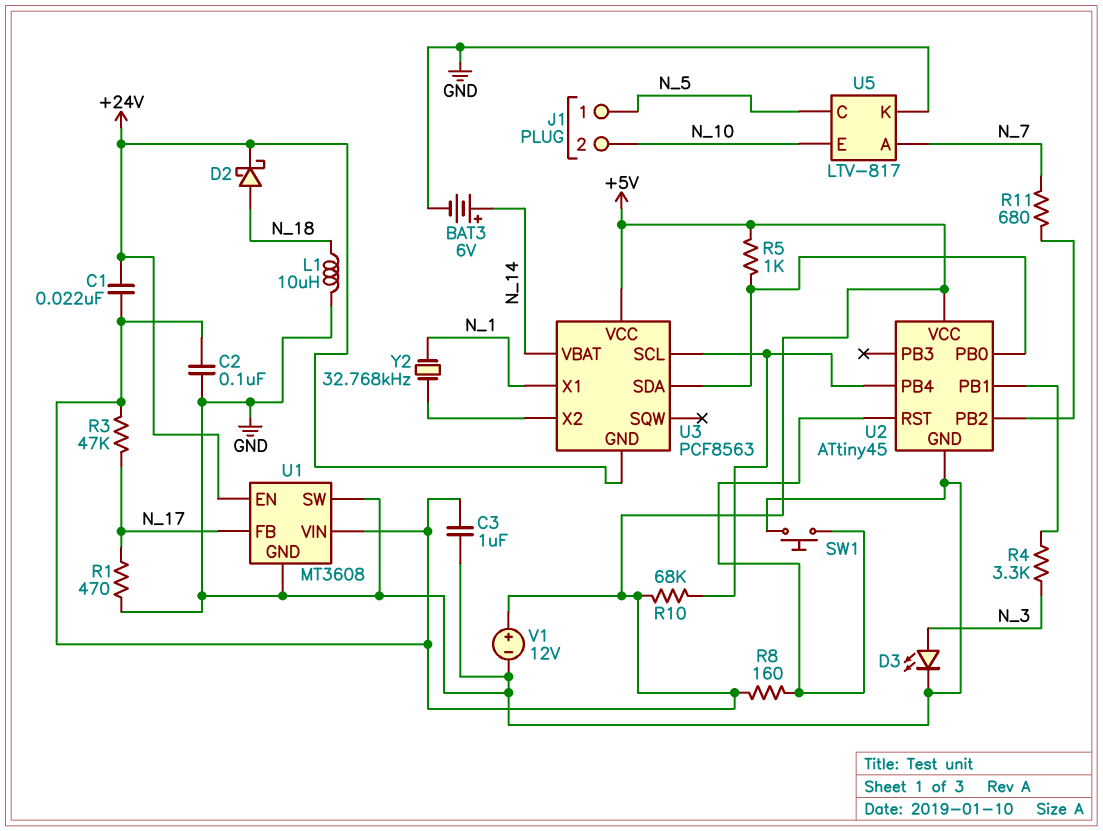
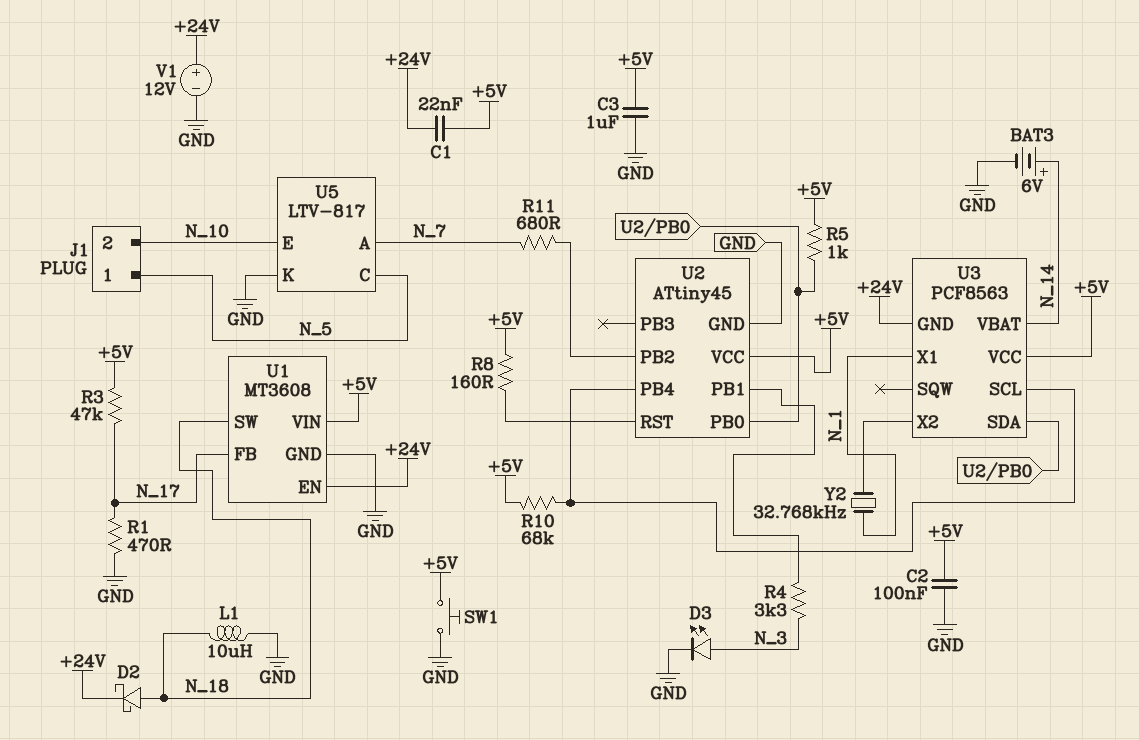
SW1: button (GND, U2/RST) -> button (+5V, GND)
U1 pin SW: GND -> N_18
V1: 12V (plus +5V, minus GND) -> 12V (plus +24V, minus GND)

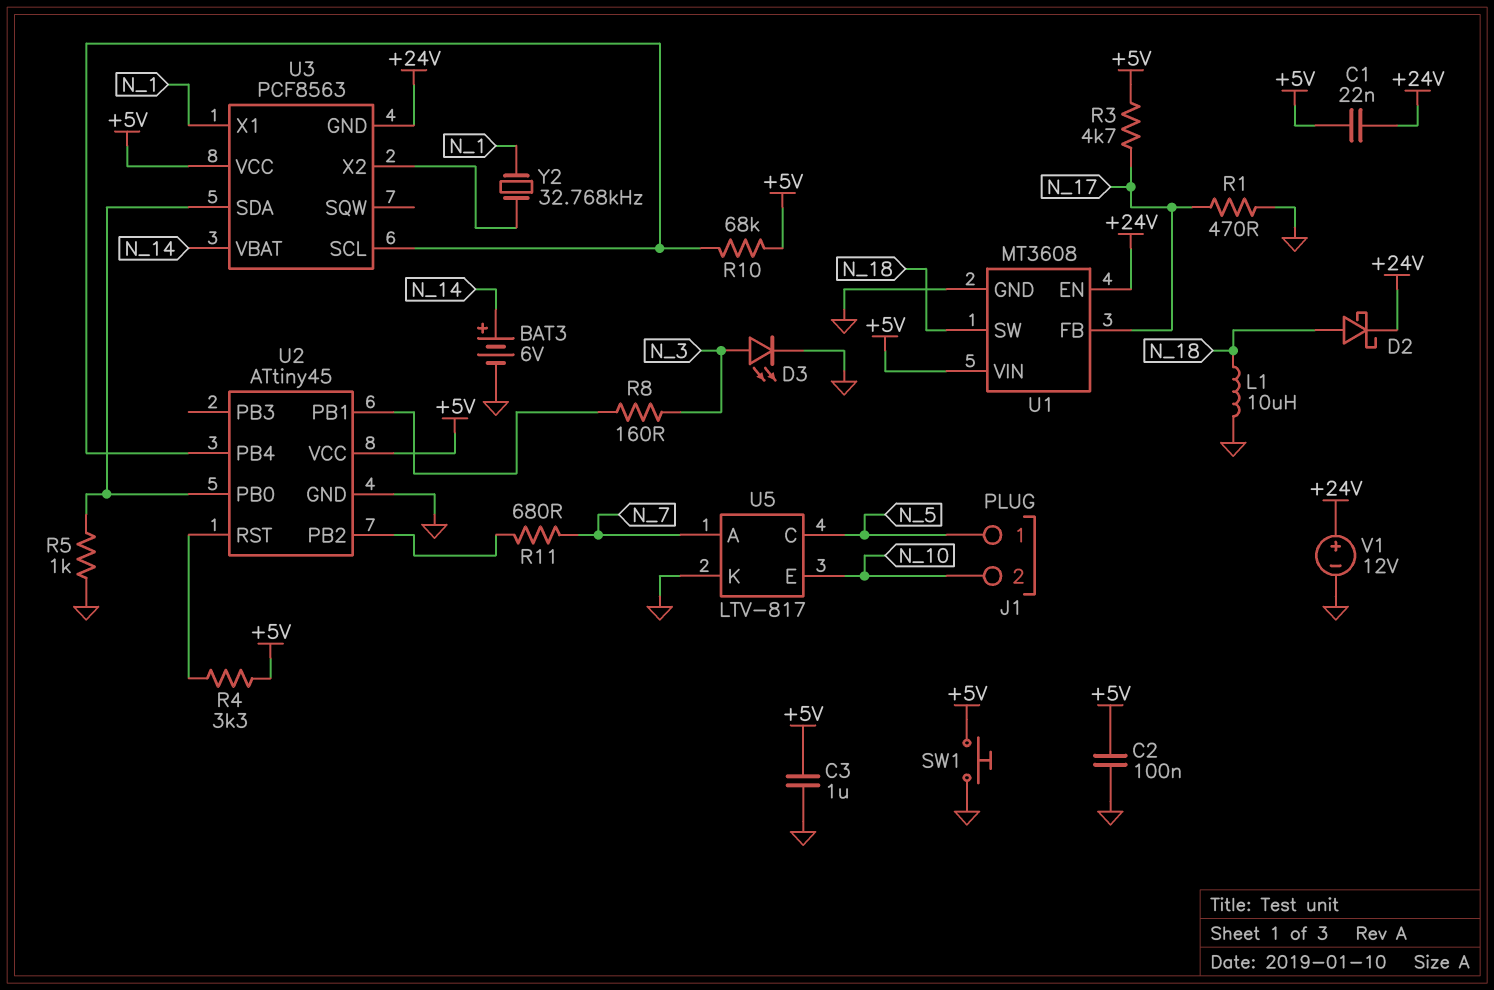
R3: 47k (+5V, N_17) -> 4.7k (+5V, N_17)
R4: 3.3k (N_3, U2/PB1) -> 3.3k (+5V, U2/RST)
R5: 1k (+5V, U2/PB0) -> 1k (GND, U2/PB0)
R8: 160 (+5V, U2/RST) -> 160 (N_3, U2/PB1)

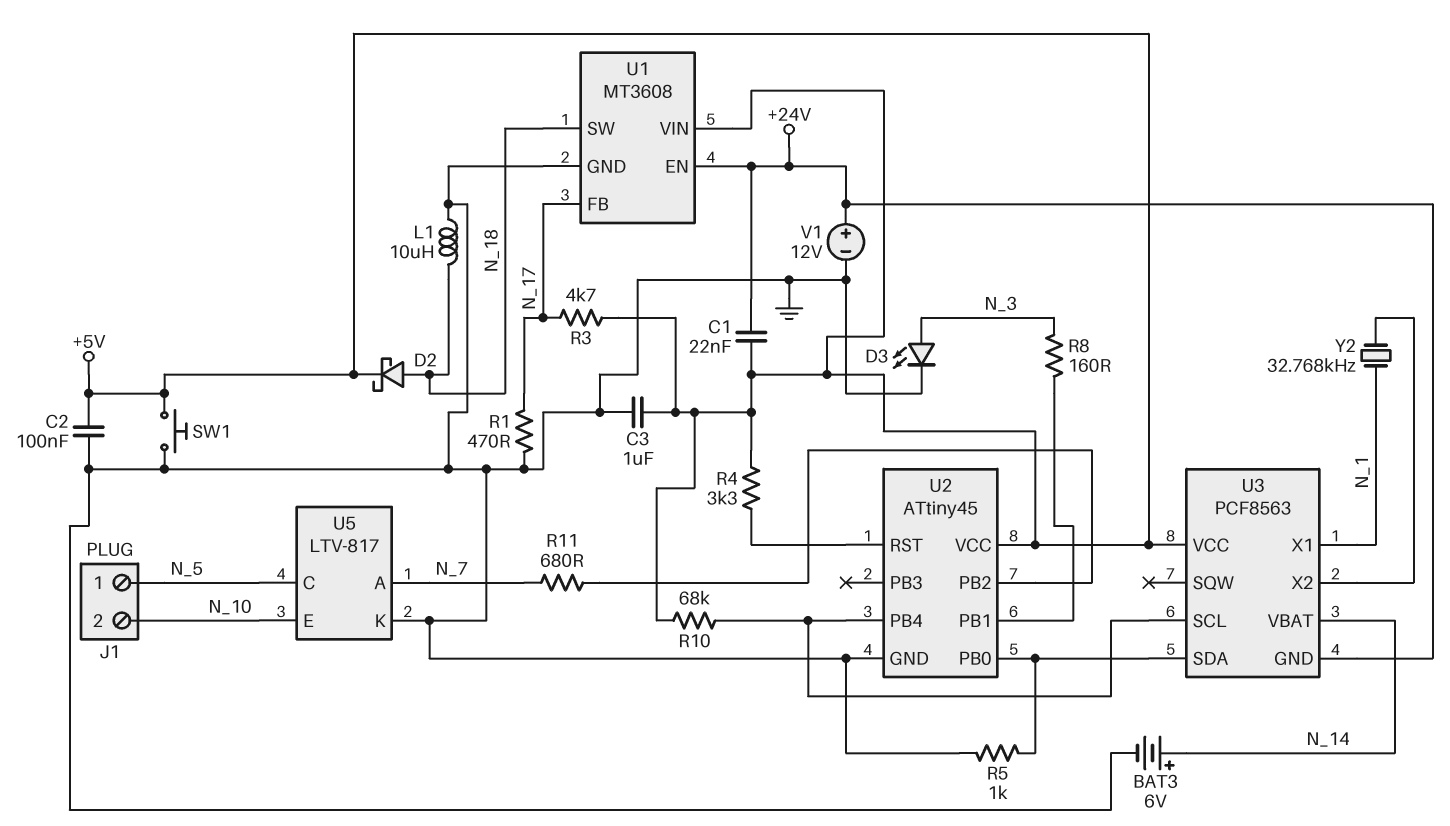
D2: schottky (A N_18, K +24V) -> schottky (A N_18, K +5V)

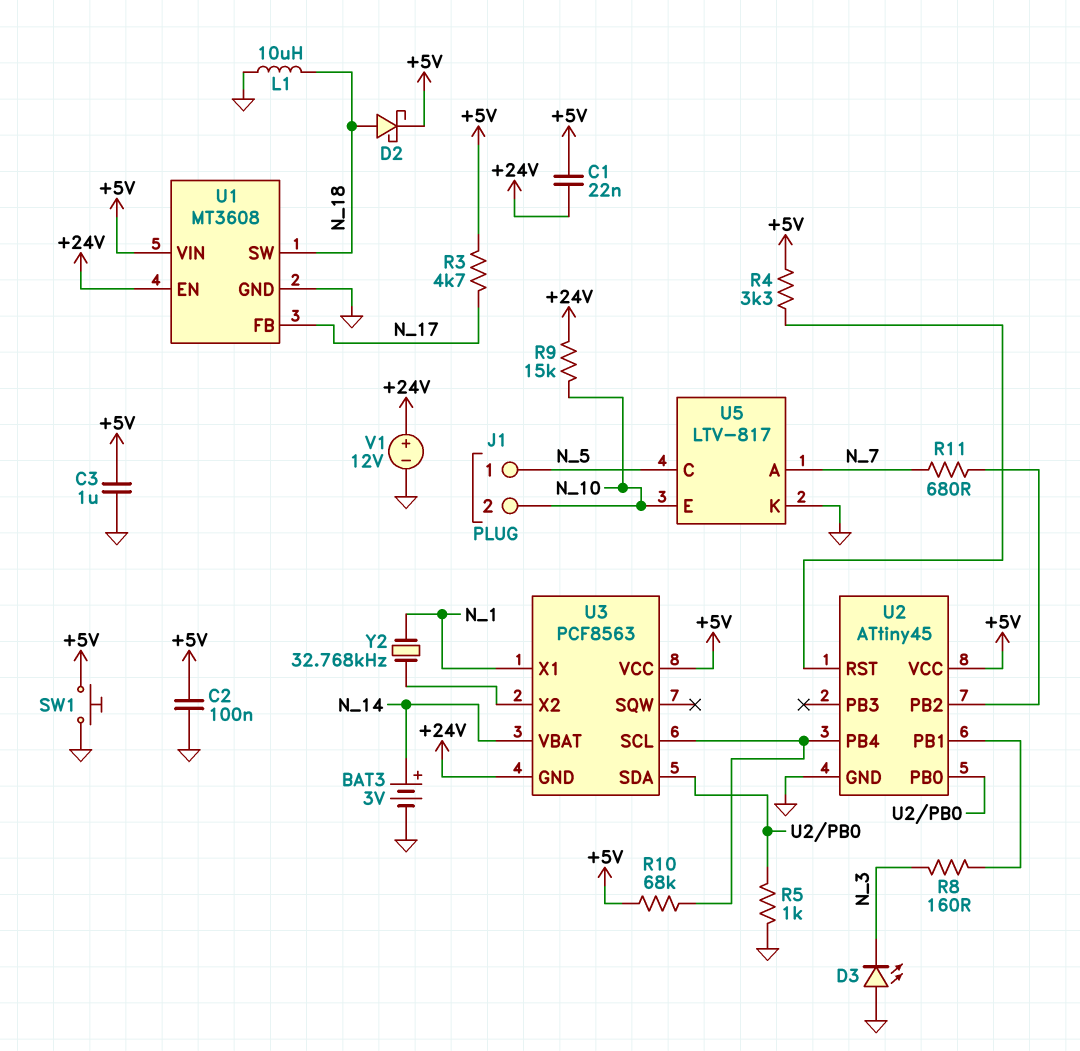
BAT3: 6V (plus N_14, minus GND) -> 3V (plus N_14, minus GND)
D3: LED (A N_3, K GND) -> LED (A GND, K N_3)
R1: 470 (GND, N_17) -> none
R9: none -> 15k (+24V, N_10)

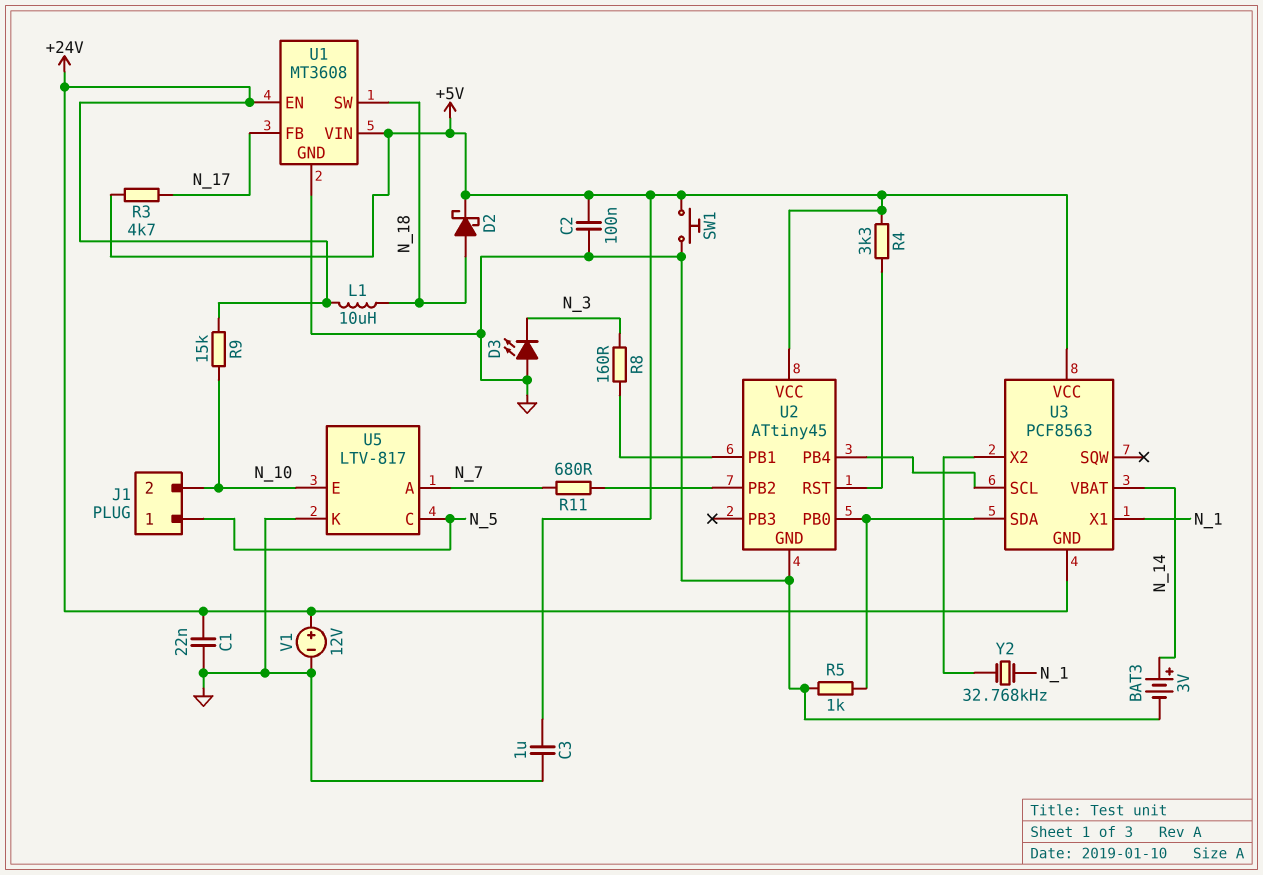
C1: 22nF (+5V, +24V) -> 22nF (+24V, GND)
L1: 10uH (GND, N_18) -> 10uH (+24V, N_18)
R10: 68k (+5V, U2/PB4) -> none

